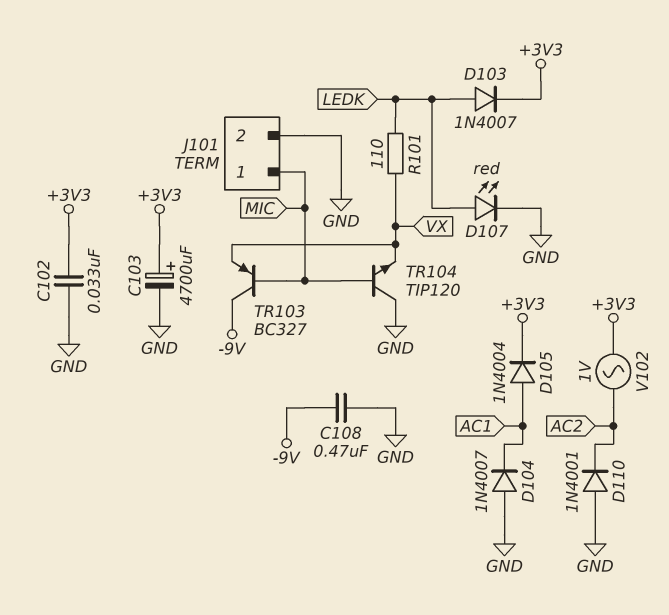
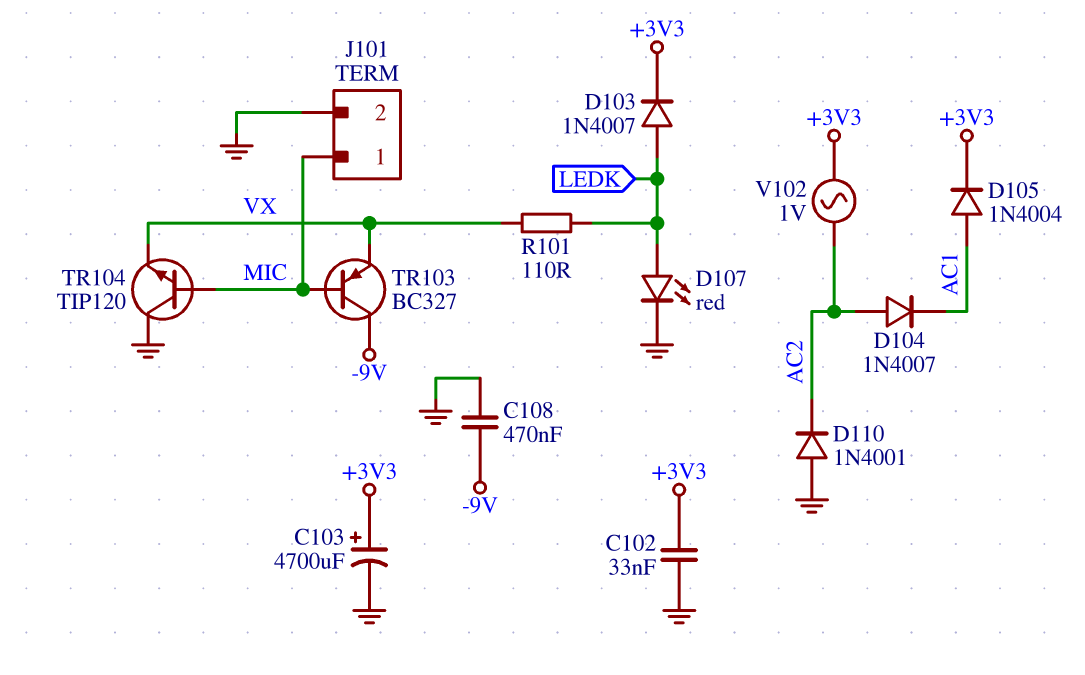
D104: diode 1N4007 (A GND, K AC1) -> diode 1N4007 (A AC2, K AC1)

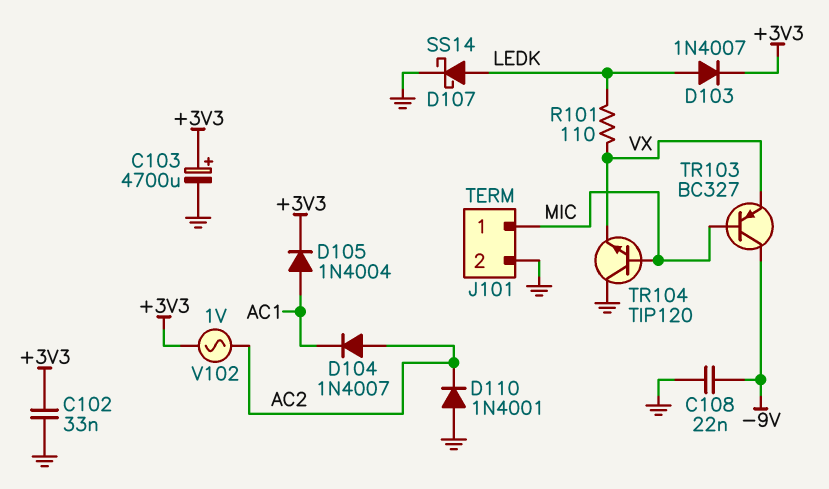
C108: 470nF (-9V, GND) -> 22nF (-9V, GND)
D107: LED red (A LEDK, K GND) -> schottky SS14 (A LEDK, K GND)

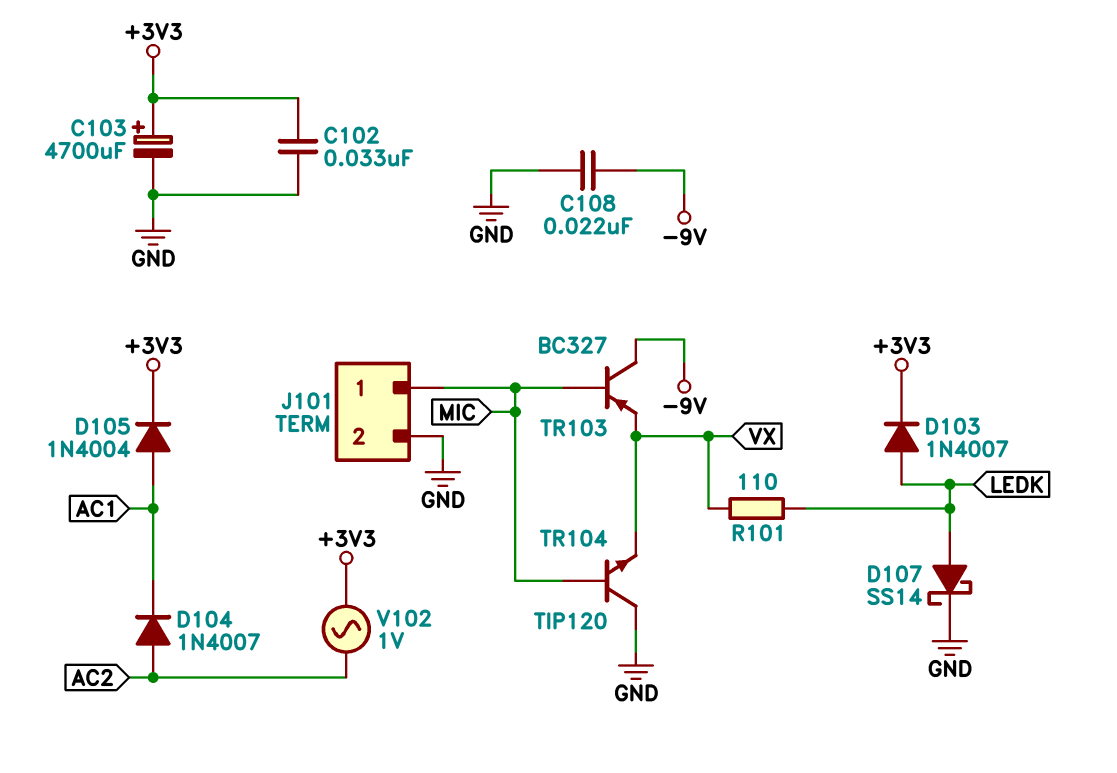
D110: diode 1N4001 (A GND, K AC2) -> none

